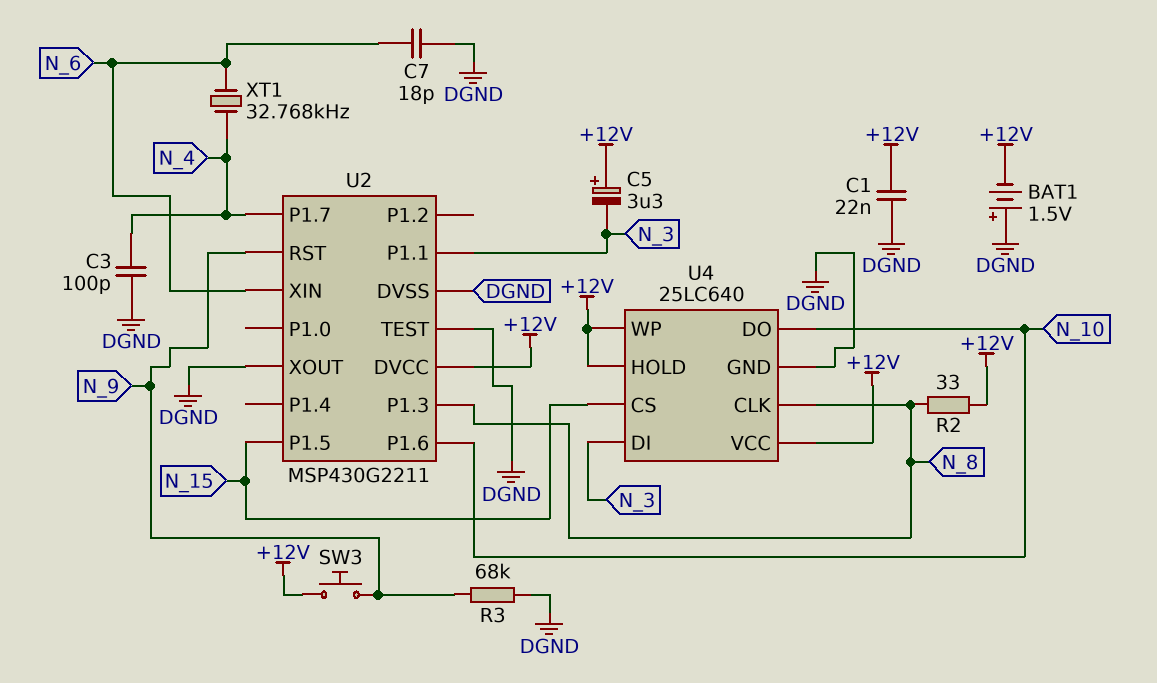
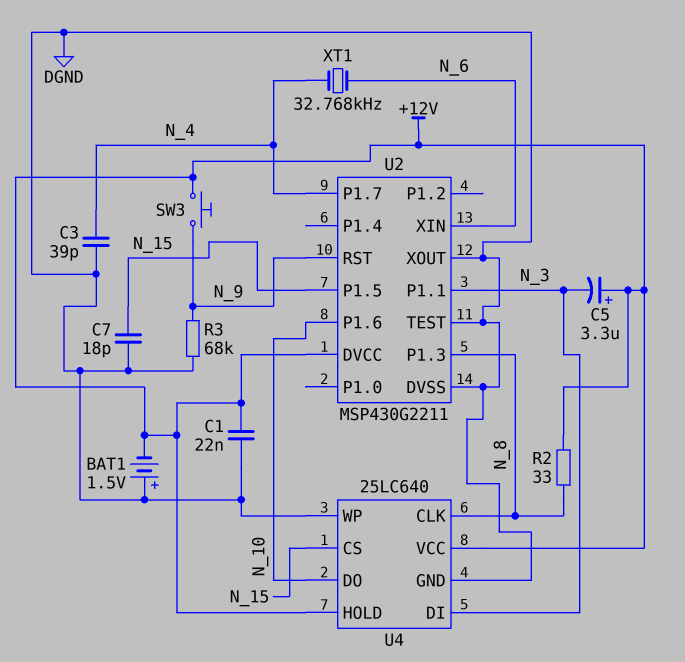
C3: 100pF (DGND, N_4) -> 39pF (DGND, N_4)
C7: 18pF (DGND, N_6) -> 18pF (DGND, N_15)
U4 pin WP: +12V -> DGND

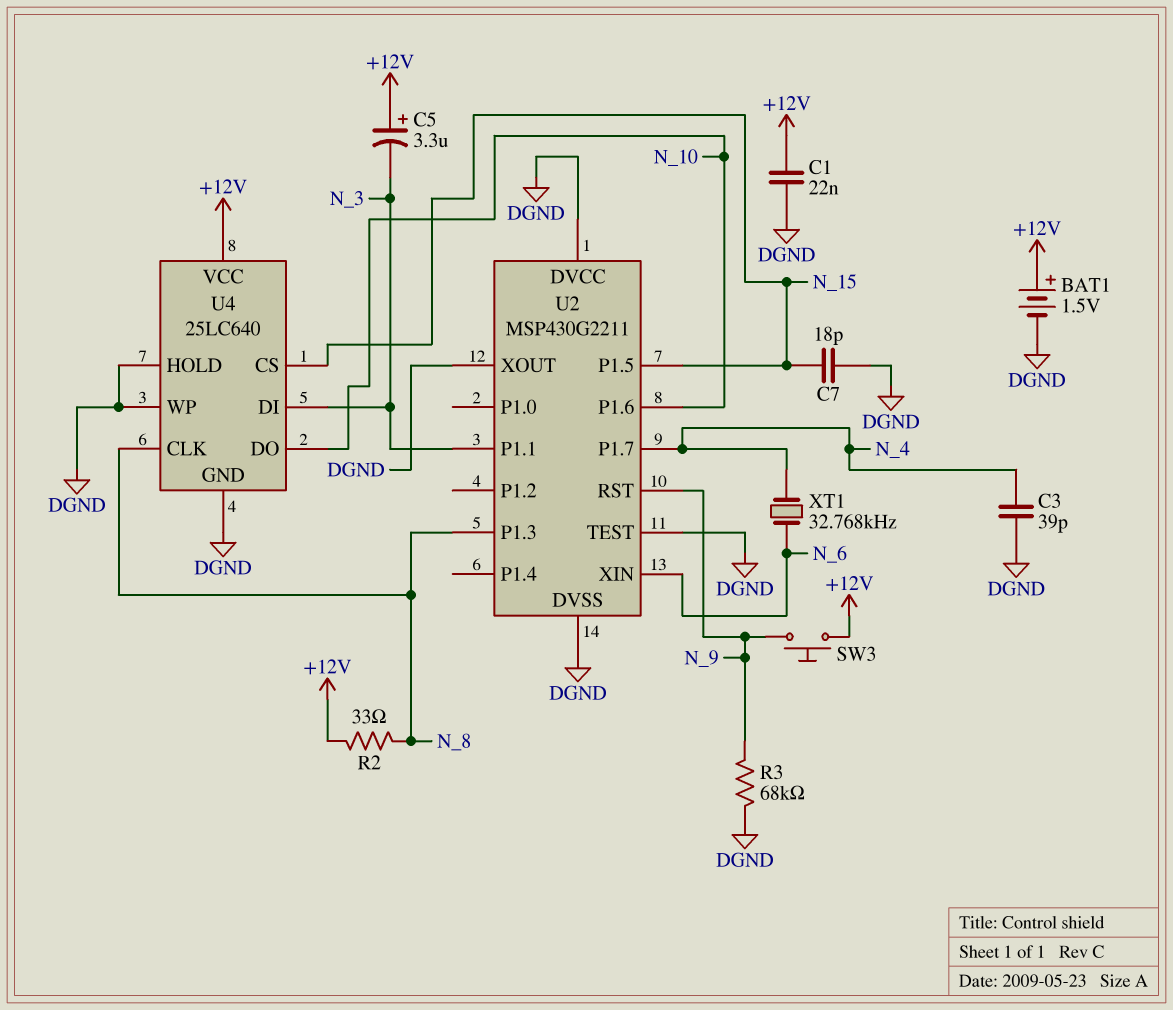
BAT1: 1.5V (plus DGND, minus +12V) -> 1.5V (plus +12V, minus DGND)
U2 pin DVCC: +12V -> DGND
U4 pin HOLD: +12V -> DGND

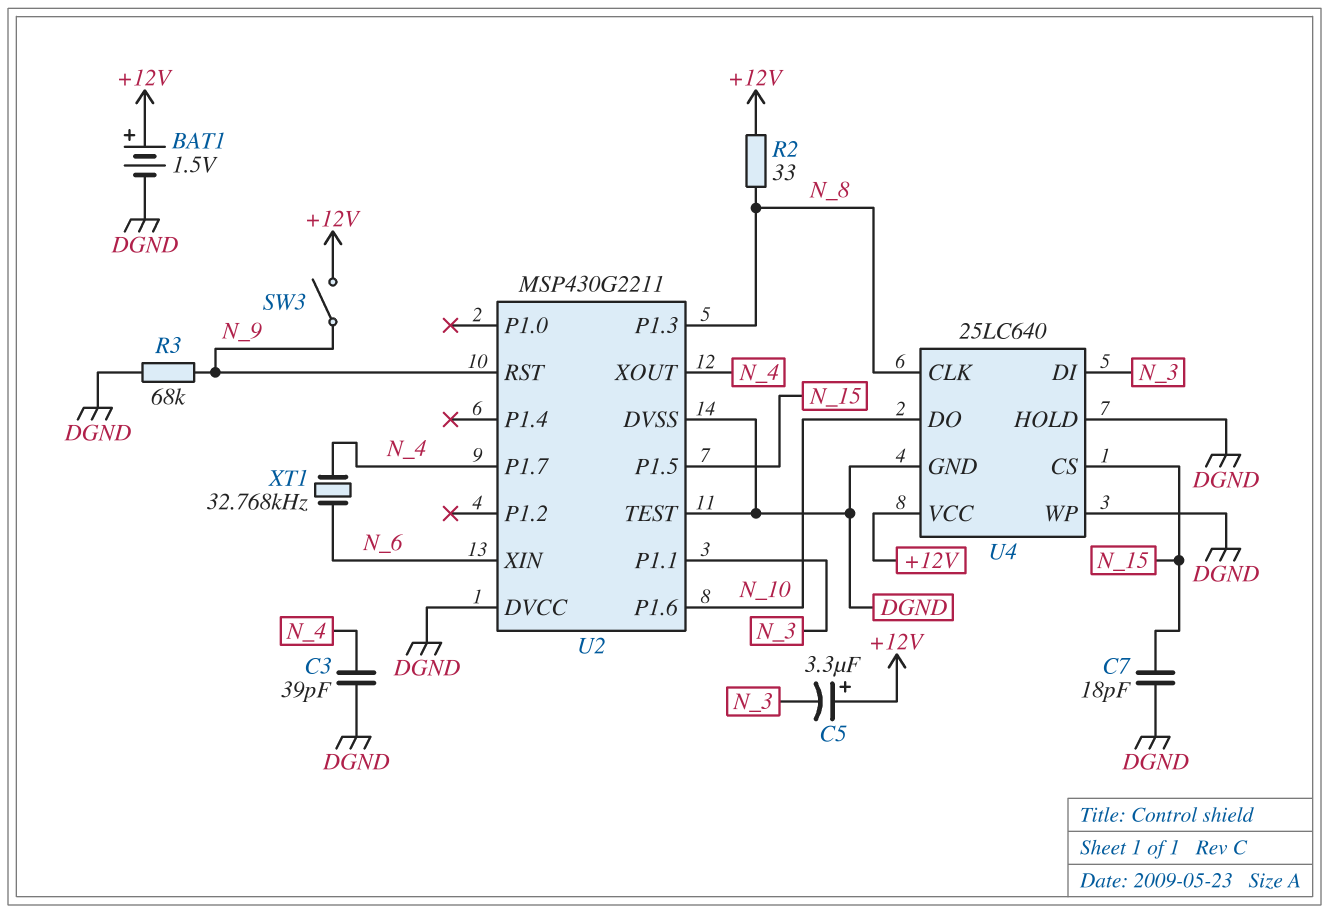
C1: 22nF (+12V, DGND) -> none
SW3: button (+12V, N_9) -> switch (+12V, N_9)
U2 pin XOUT: DGND -> N_4

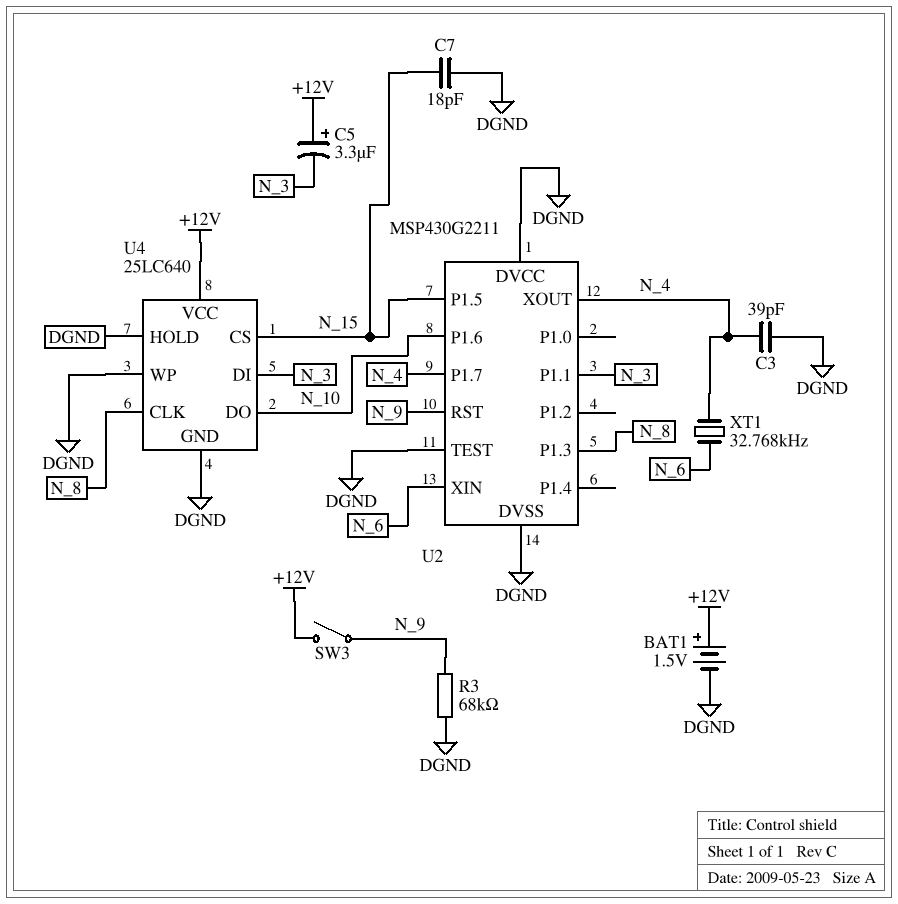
R2: 33 (+12V, N_8) -> none

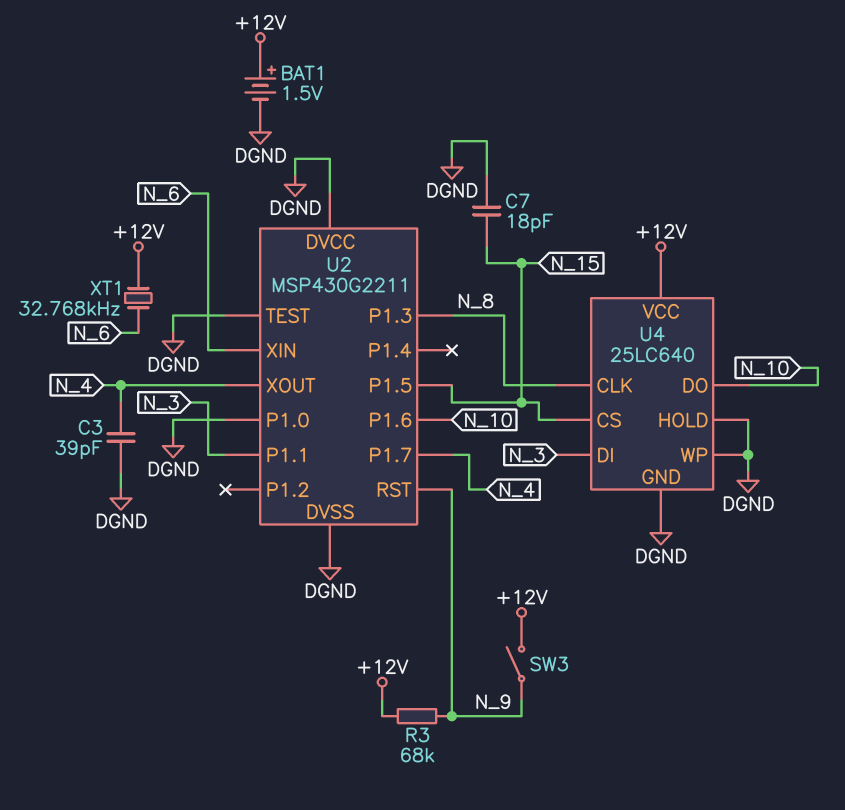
C5: 3.3uF (plus +12V, minus N_3) -> none
R3: 68k (DGND, N_9) -> 68k (+12V, N_9)
U2 pin P1.0: none -> DGND
XT1: 32.768kHz (N_4, N_6) -> 32.768kHz (+12V, N_6)

